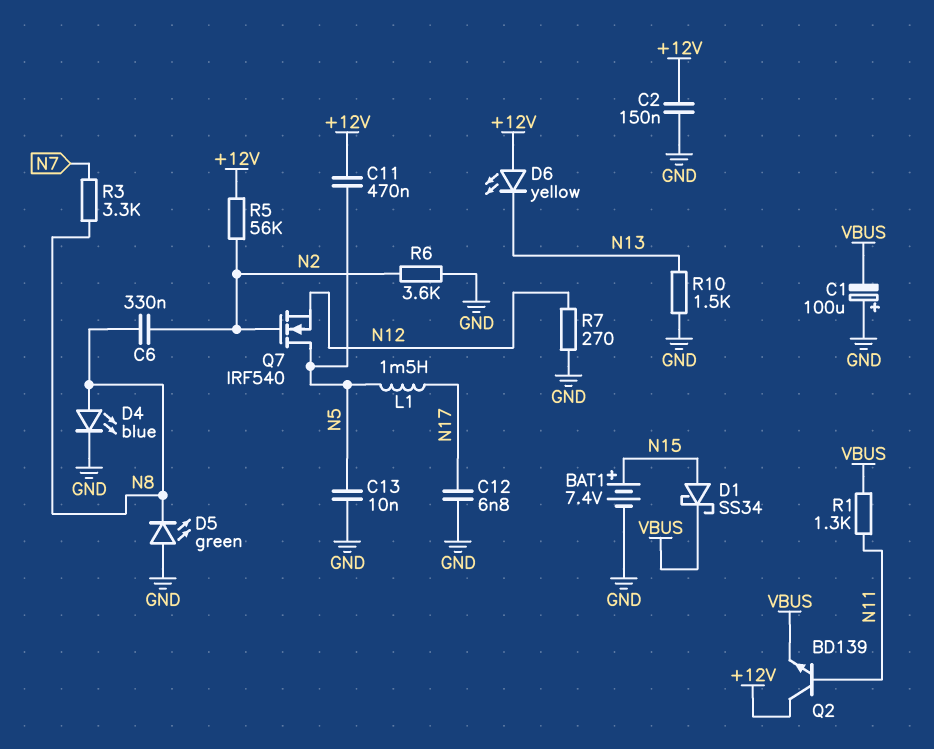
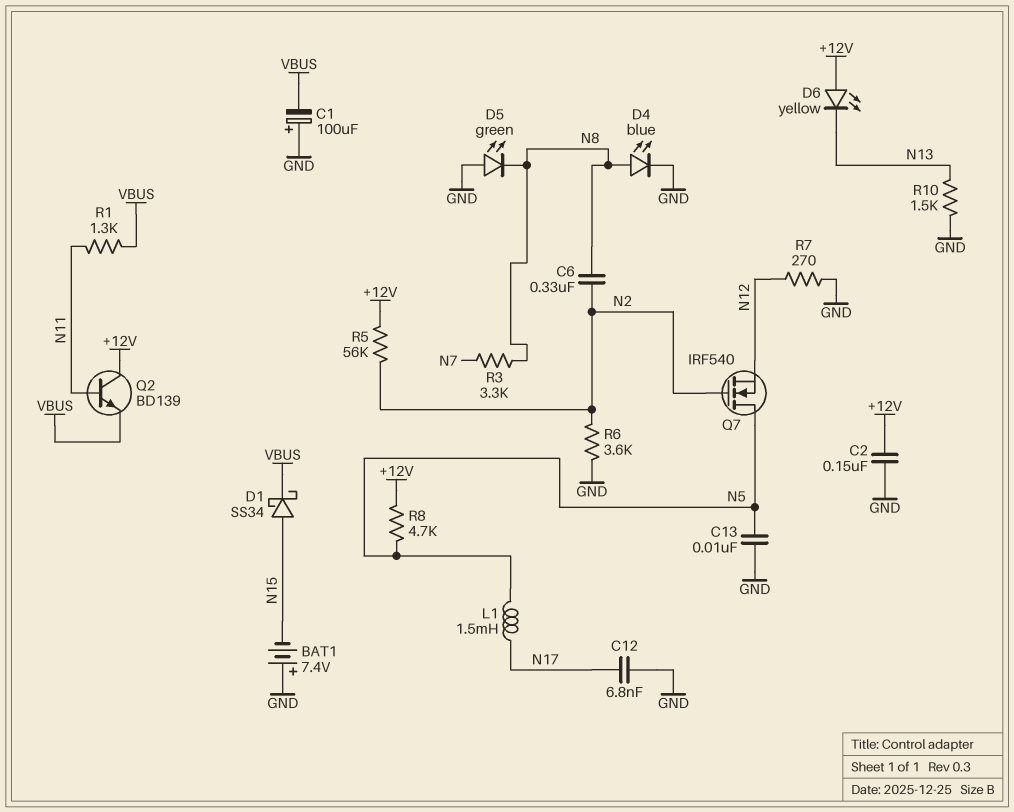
BAT1: 7.4V (plus N15, minus GND) -> 7.4V (plus GND, minus N15)
C11: 470nF (+12V, N5) -> none
R8: none -> 4.7k (+12V, N5)

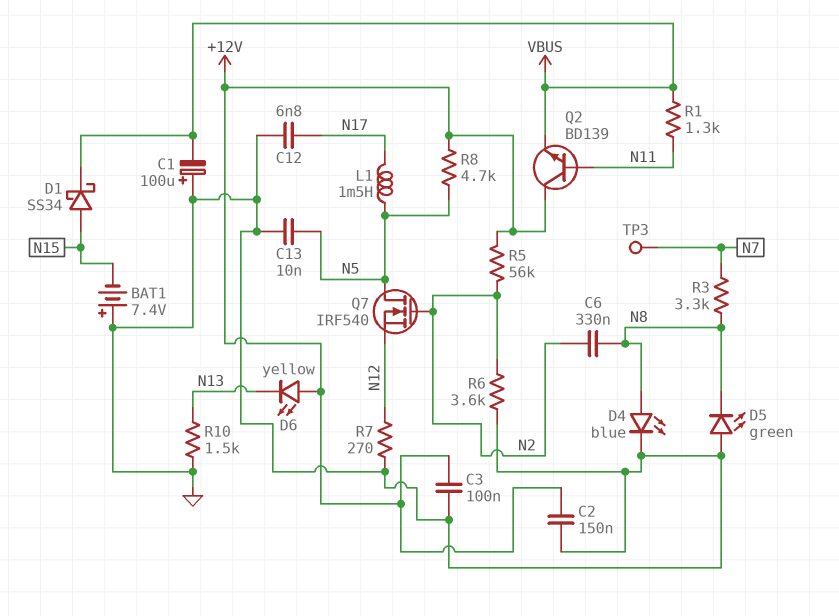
C3: none -> 100nF (+12V, GND)
TP3: none -> test point (N7)

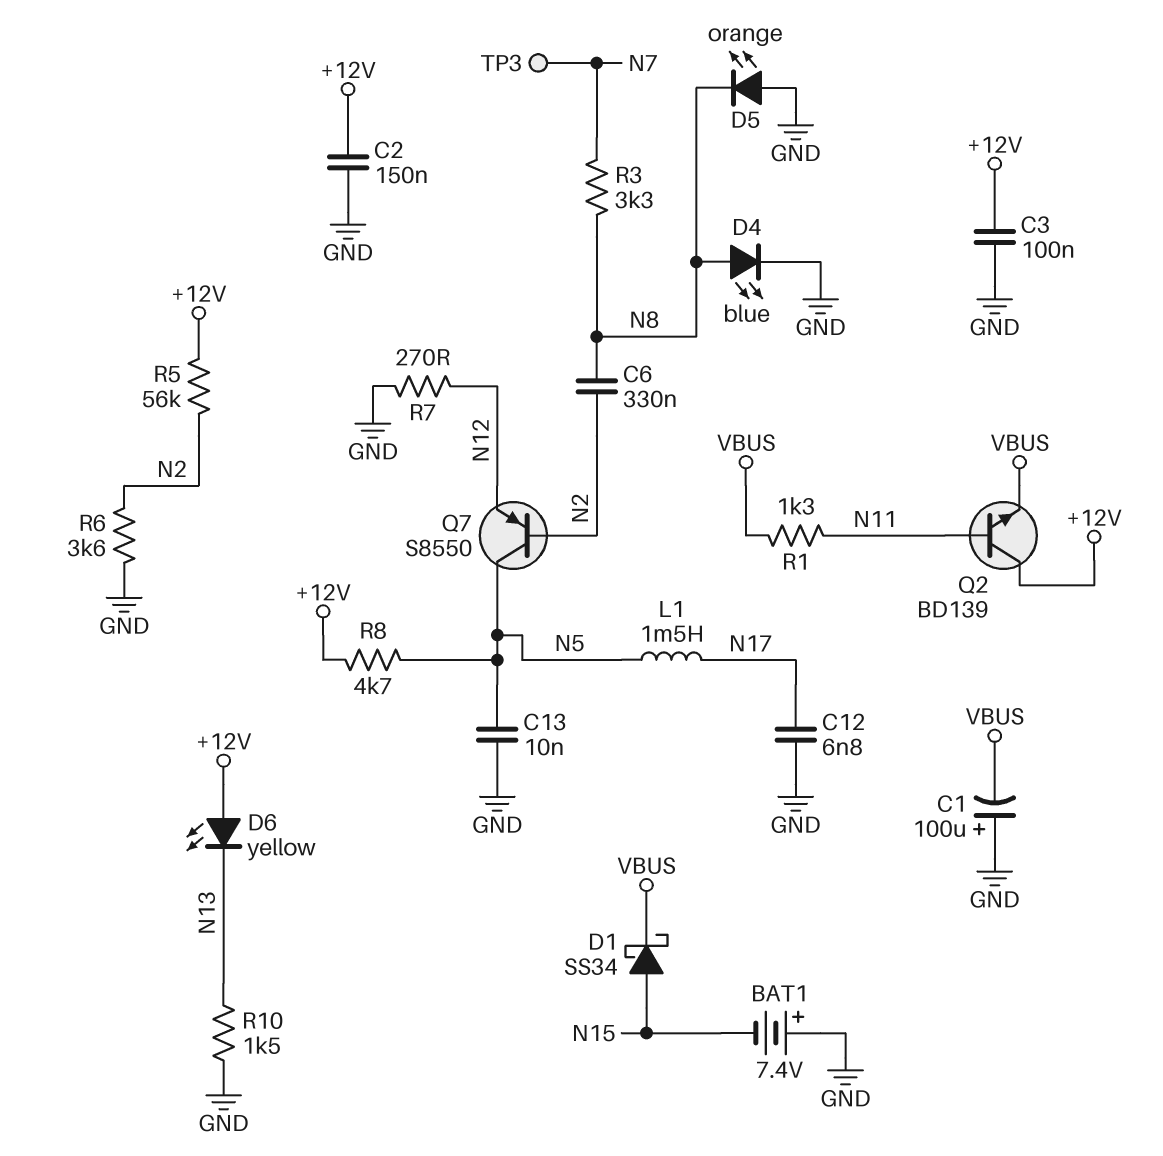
D5: LED green (A GND, K N8) -> LED orange (A GND, K N8)
Q7: NMOS IRF540 (G N2, D N5, S N12) -> PNP S8550 (B N2, C N5, E N12)

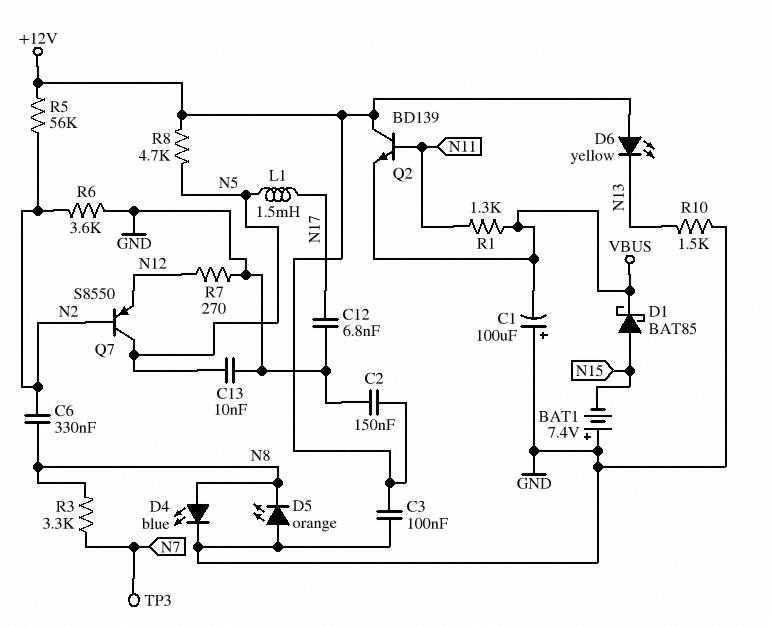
D1: schottky SS34 (A N15, K VBUS) -> schottky BAT85 (A N15, K VBUS)

